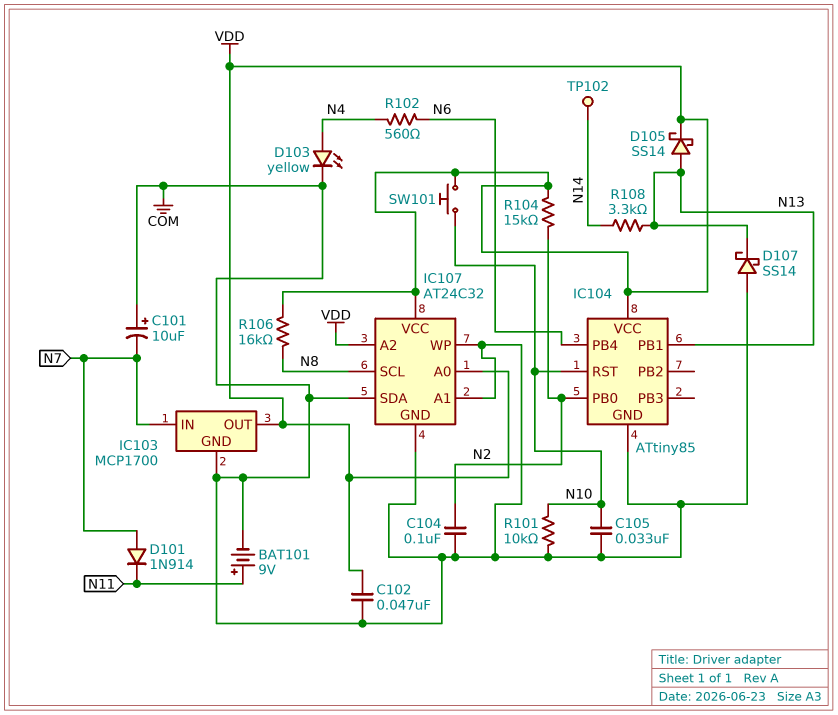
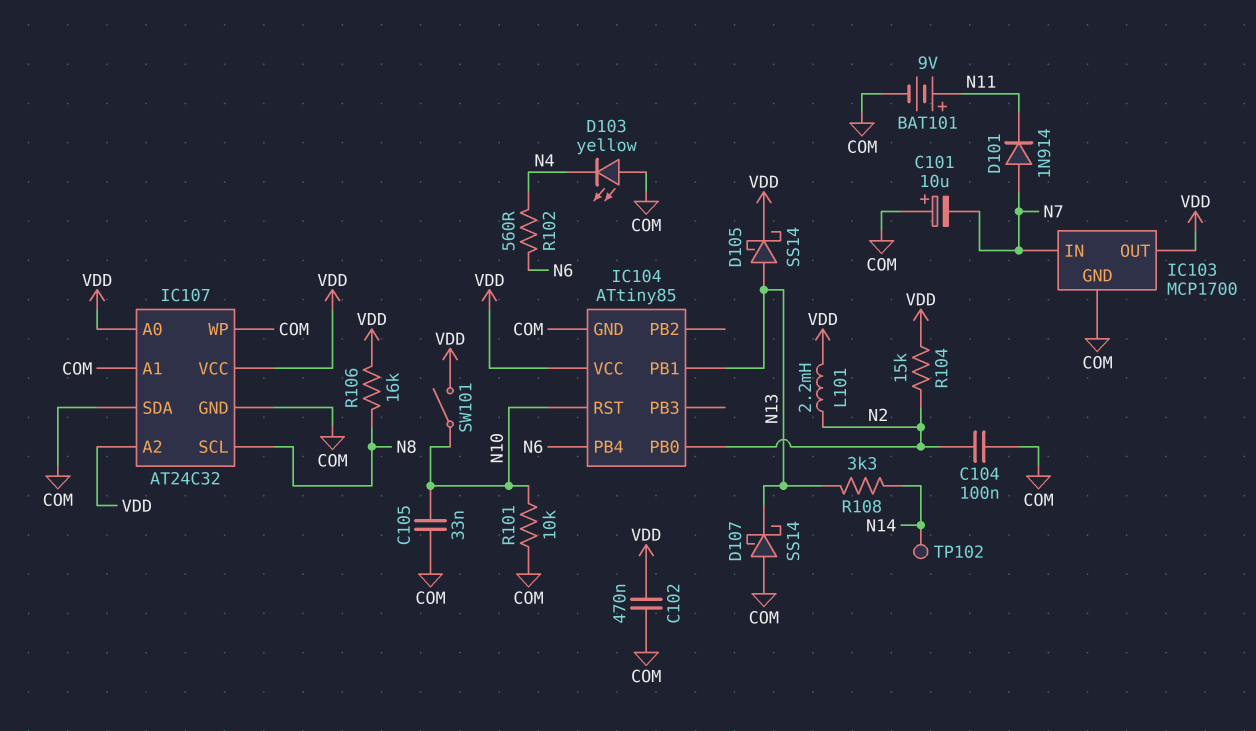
C102: 47nF (COM, VDD) -> 470nF (COM, VDD)
D103: LED yellow (A N4, K COM) -> LED yellow (A COM, K N4)
L101: none -> 2.2mH (N2, VDD)
SW101: button (N10, VDD) -> switch (N10, VDD)

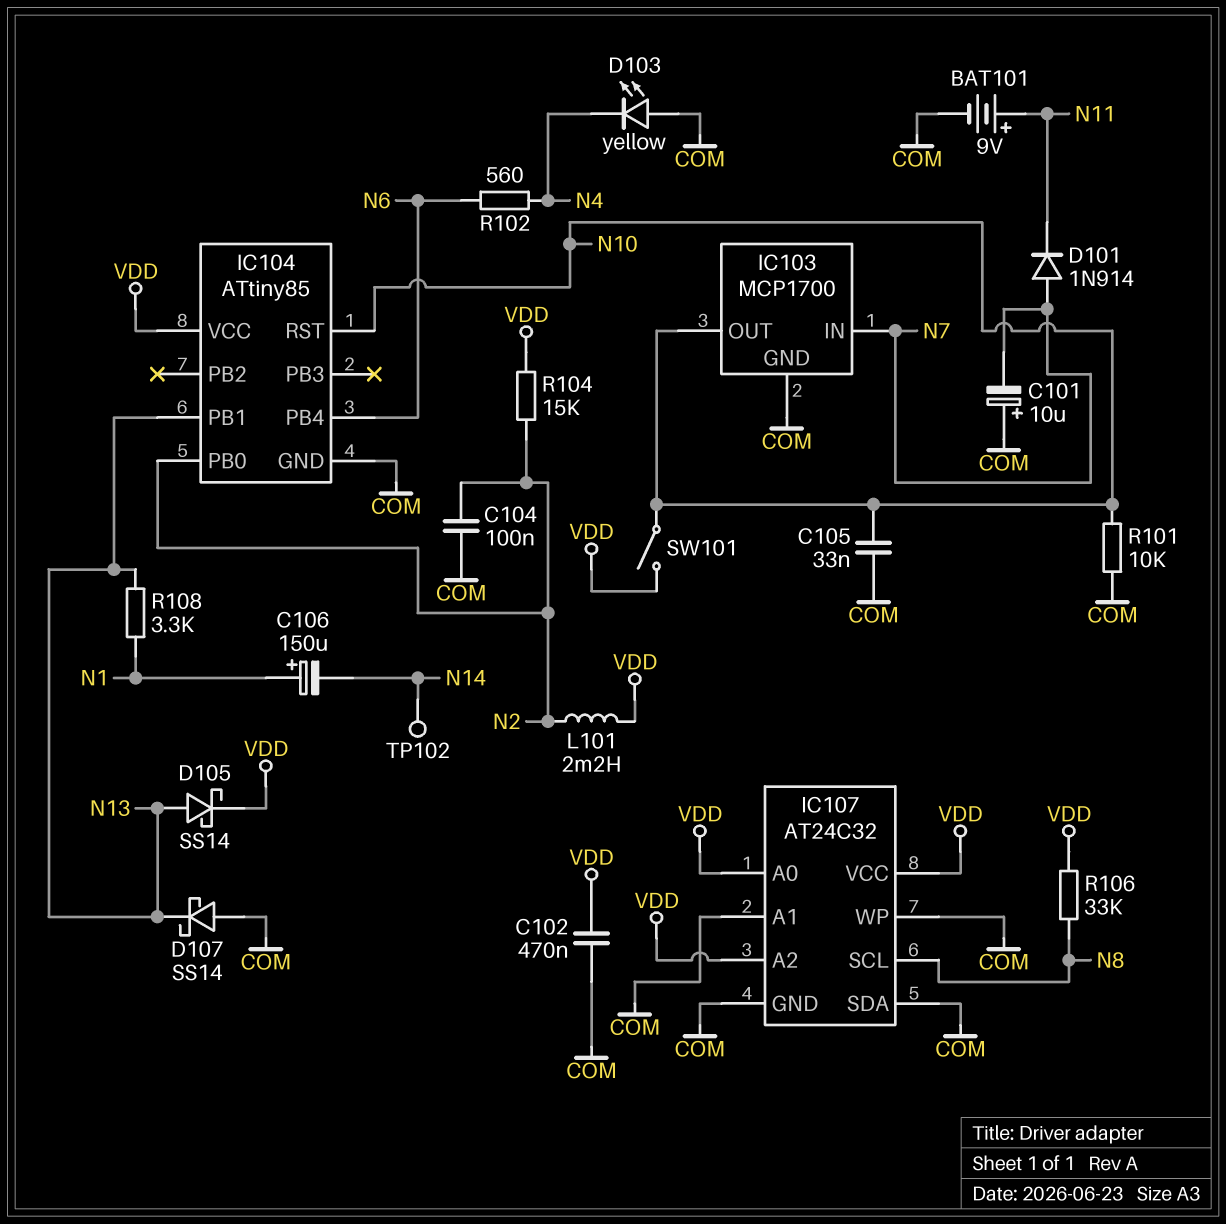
C106: none -> 150uF (plus N1, minus N14)
IC103 pin OUT: VDD -> N10
R106: 16k (N8, VDD) -> 33k (N8, VDD)
R108: 3.3k (N13, N14) -> 3.3k (N1, N13)

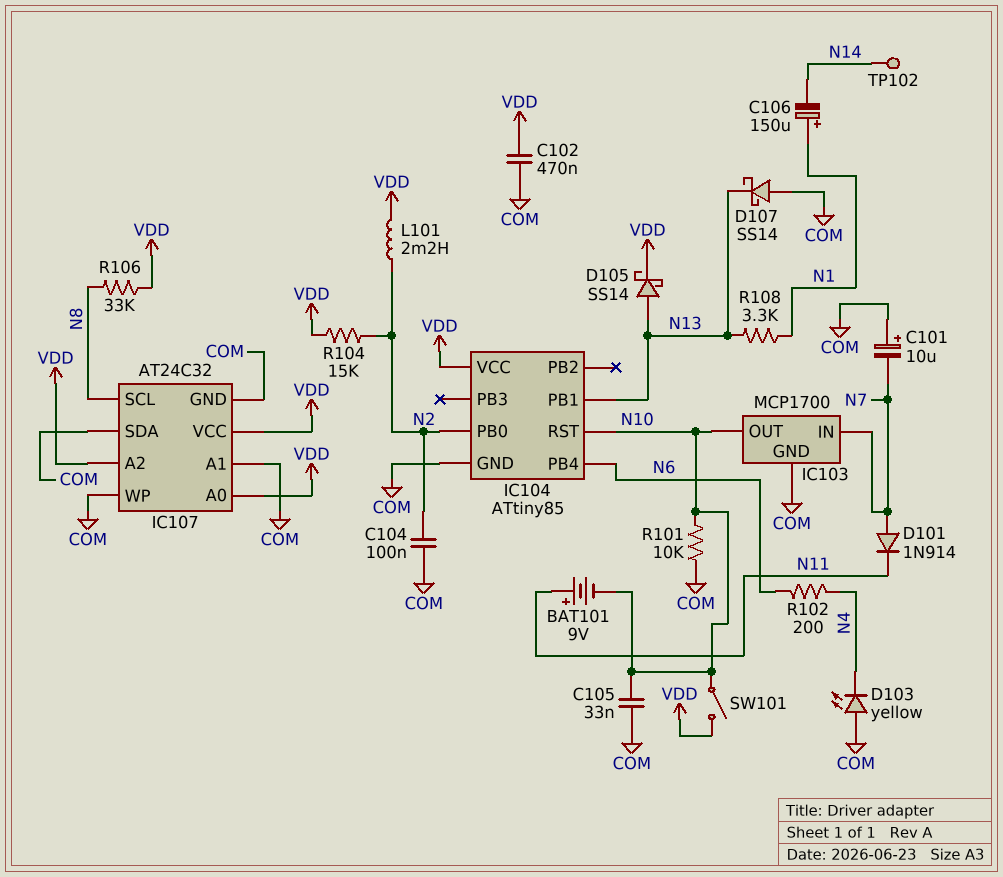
BAT101: 9V (plus N11, minus COM) -> 9V (plus N11, minus N10)
R102: 560 (N4, N6) -> 200 (N4, N6)

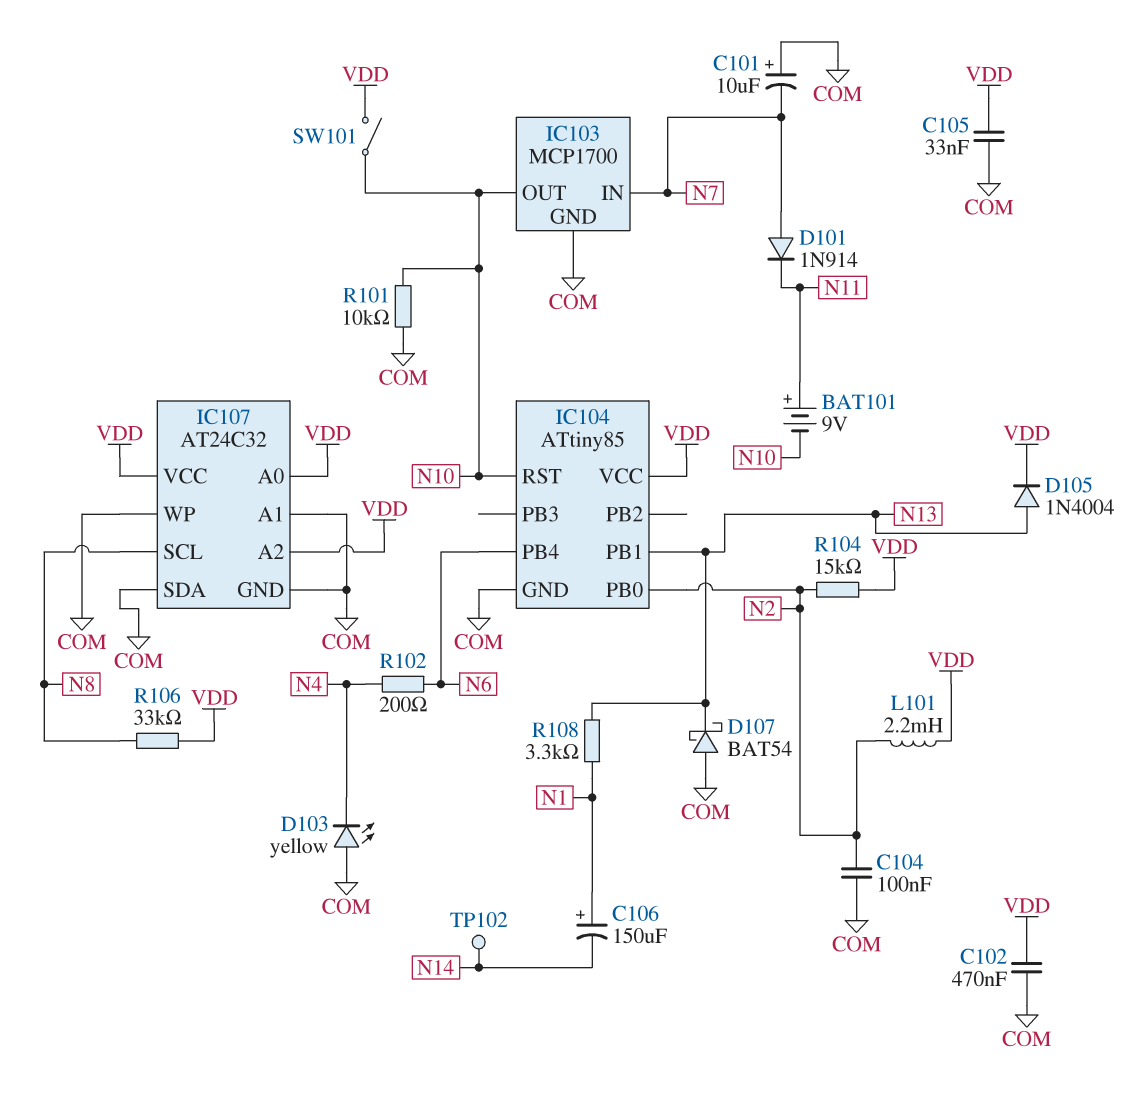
C105: 33nF (COM, N10) -> 33nF (COM, VDD)
D105: schottky SS14 (A N13, K VDD) -> diode 1N4004 (A N13, K VDD)
D107: schottky SS14 (A COM, K N13) -> schottky BAT54 (A COM, K N13)

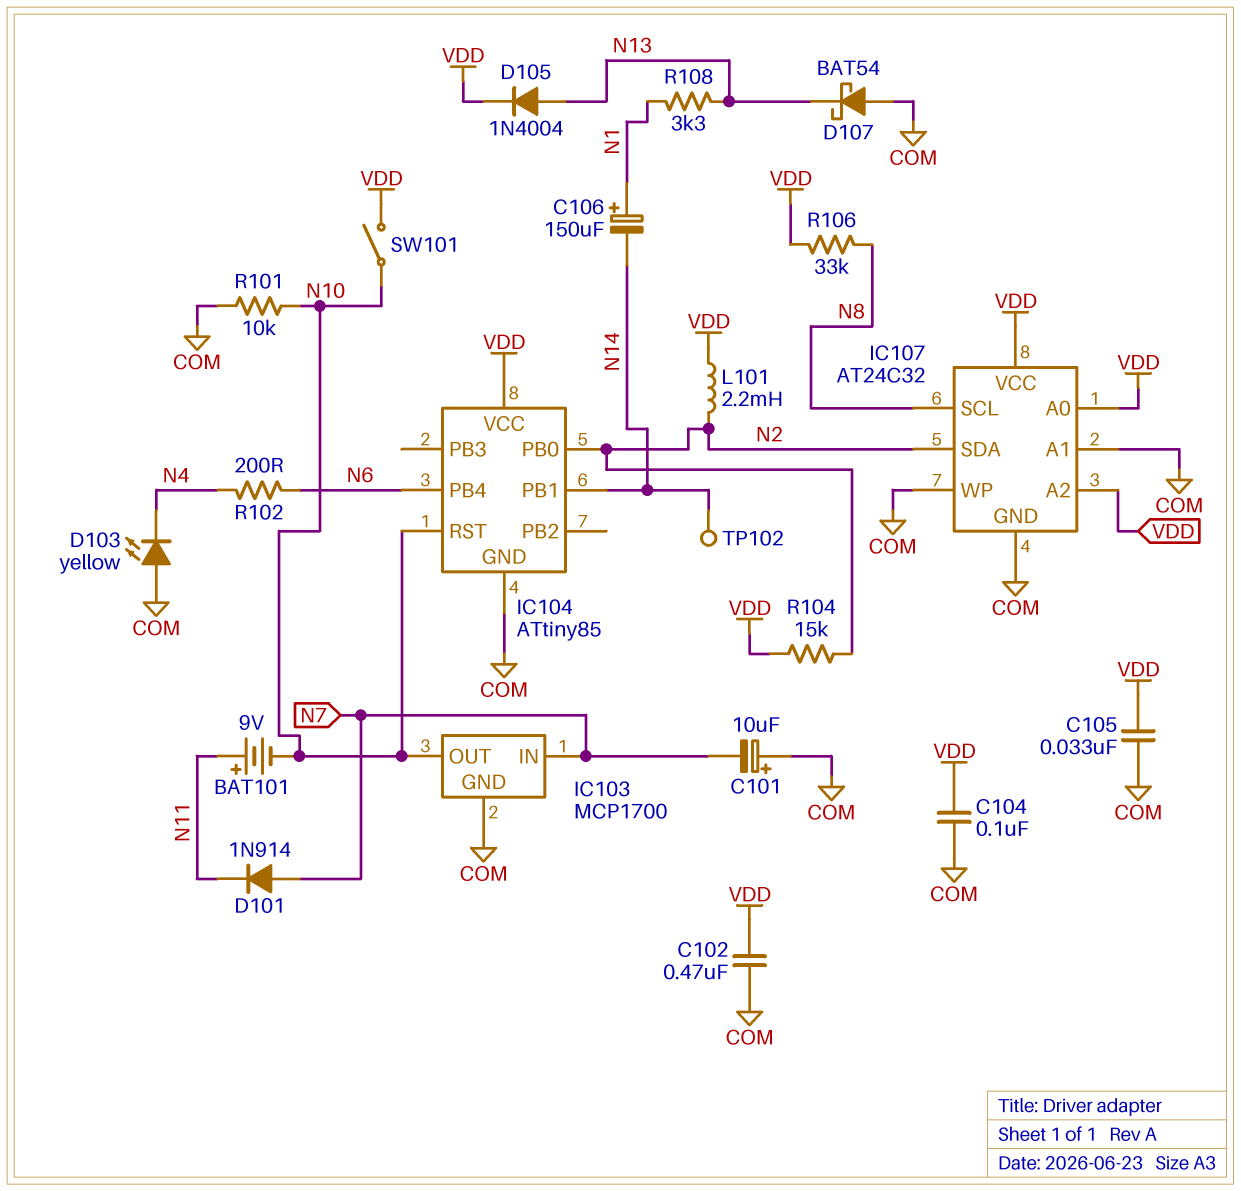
C104: 100nF (COM, N2) -> 100nF (COM, VDD)
IC104 pin PB1: N13 -> N14
IC107 pin SDA: COM -> N2

